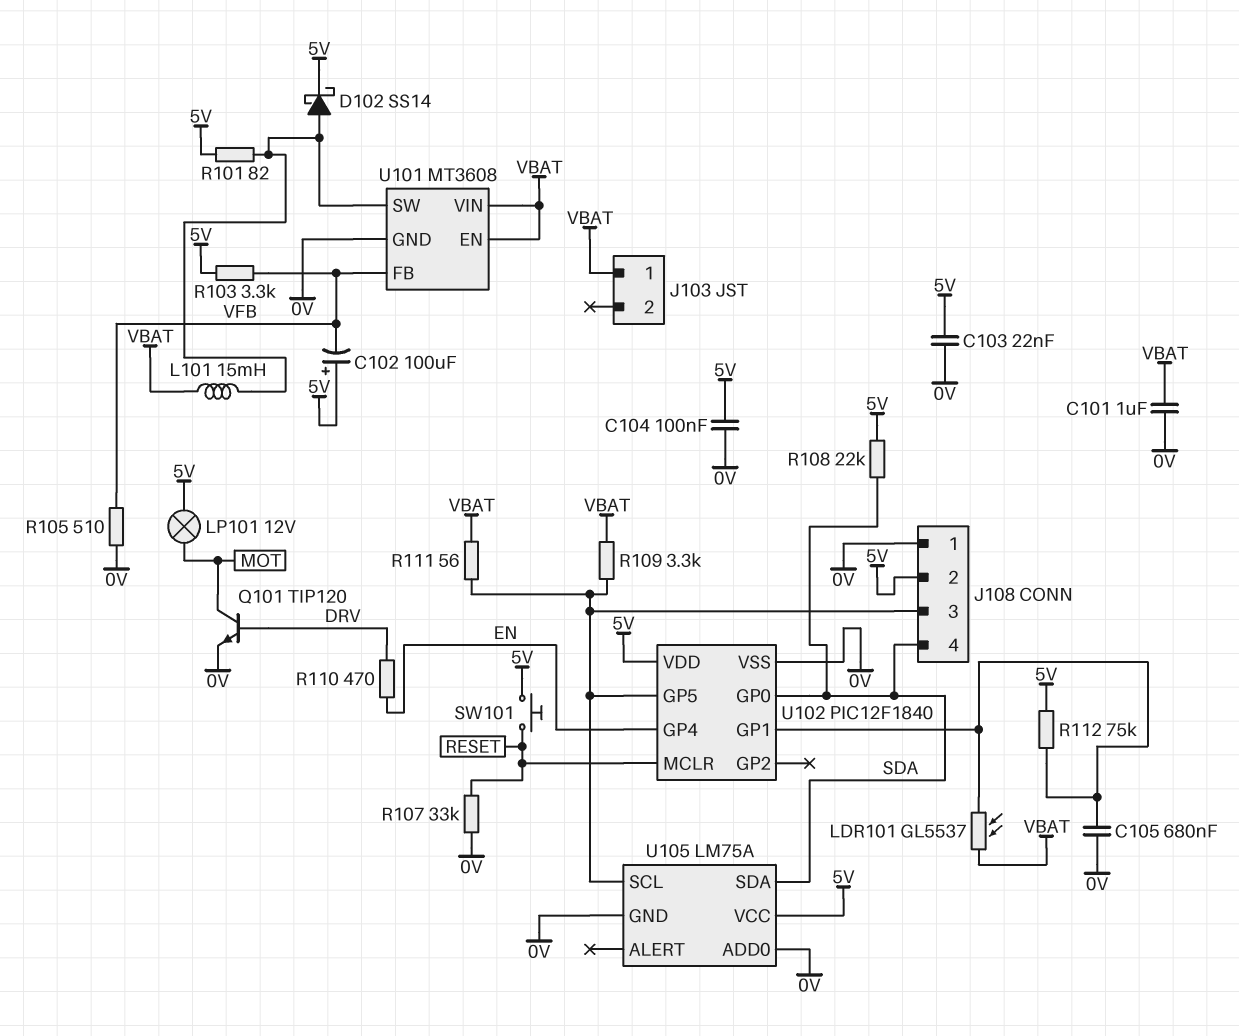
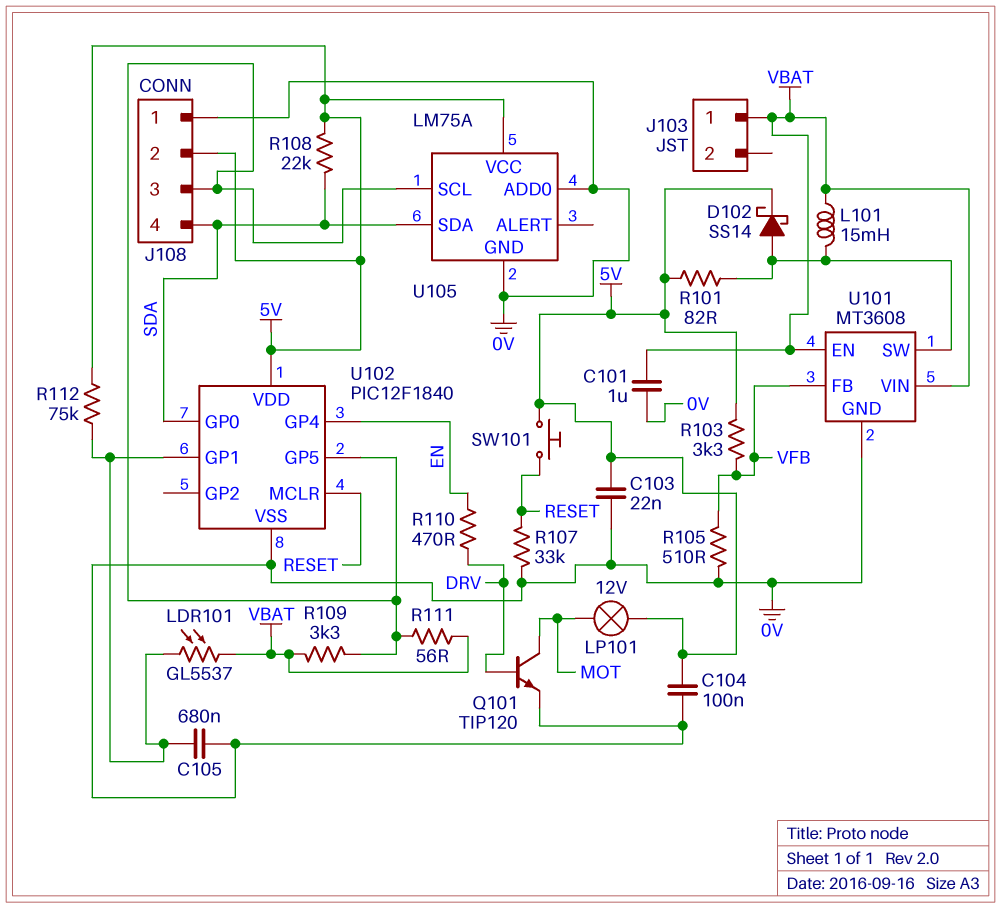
C102: 100uF (plus 5V, minus VFB) -> none

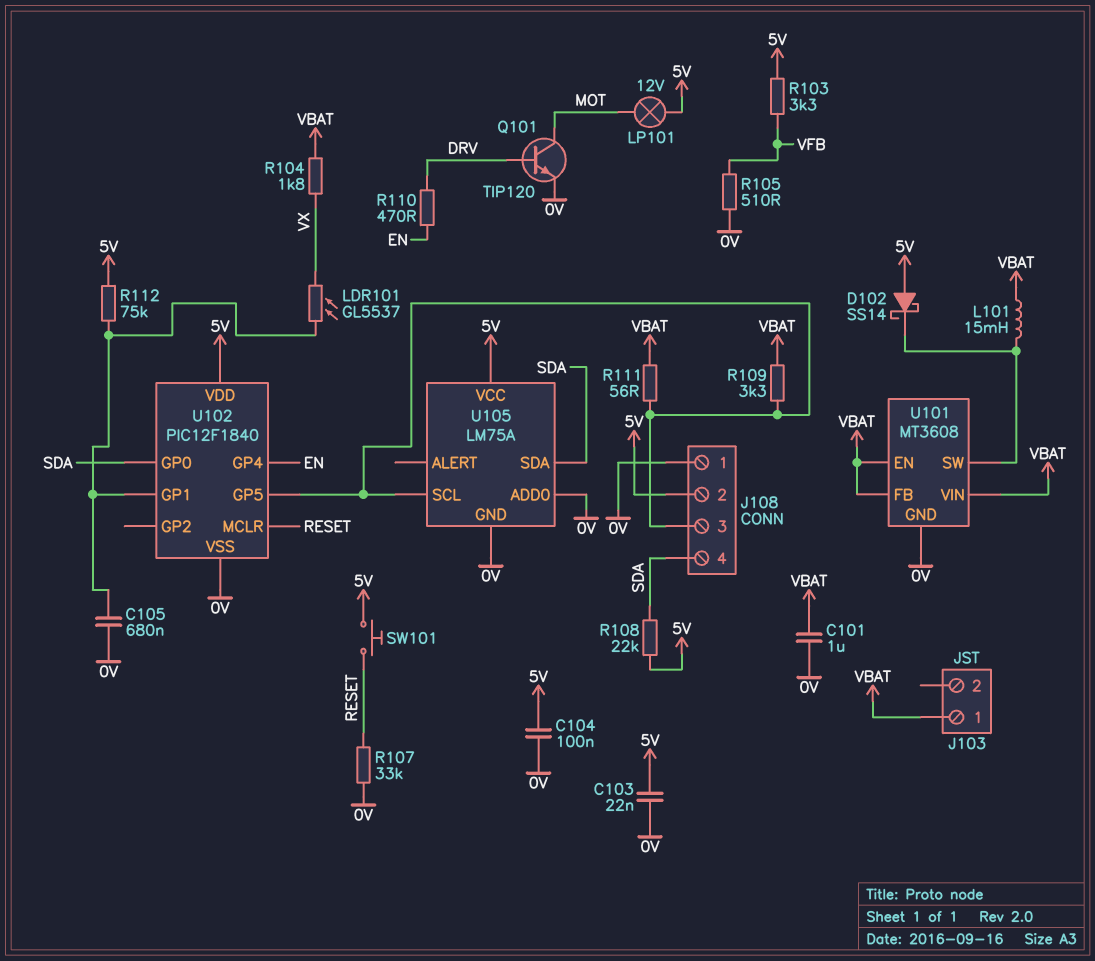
D102: schottky SS14 (A U101/SW, K 5V) -> schottky SS14 (A 5V, K U101/SW)
LDR101: GL5537 (U102/GP1, VBAT) -> GL5537 (U102/GP1, VX)
R101: 82 (5V, U101/SW) -> none
R104: none -> 1.8k (VBAT, VX)
U101 pin FB: VFB -> VBAT

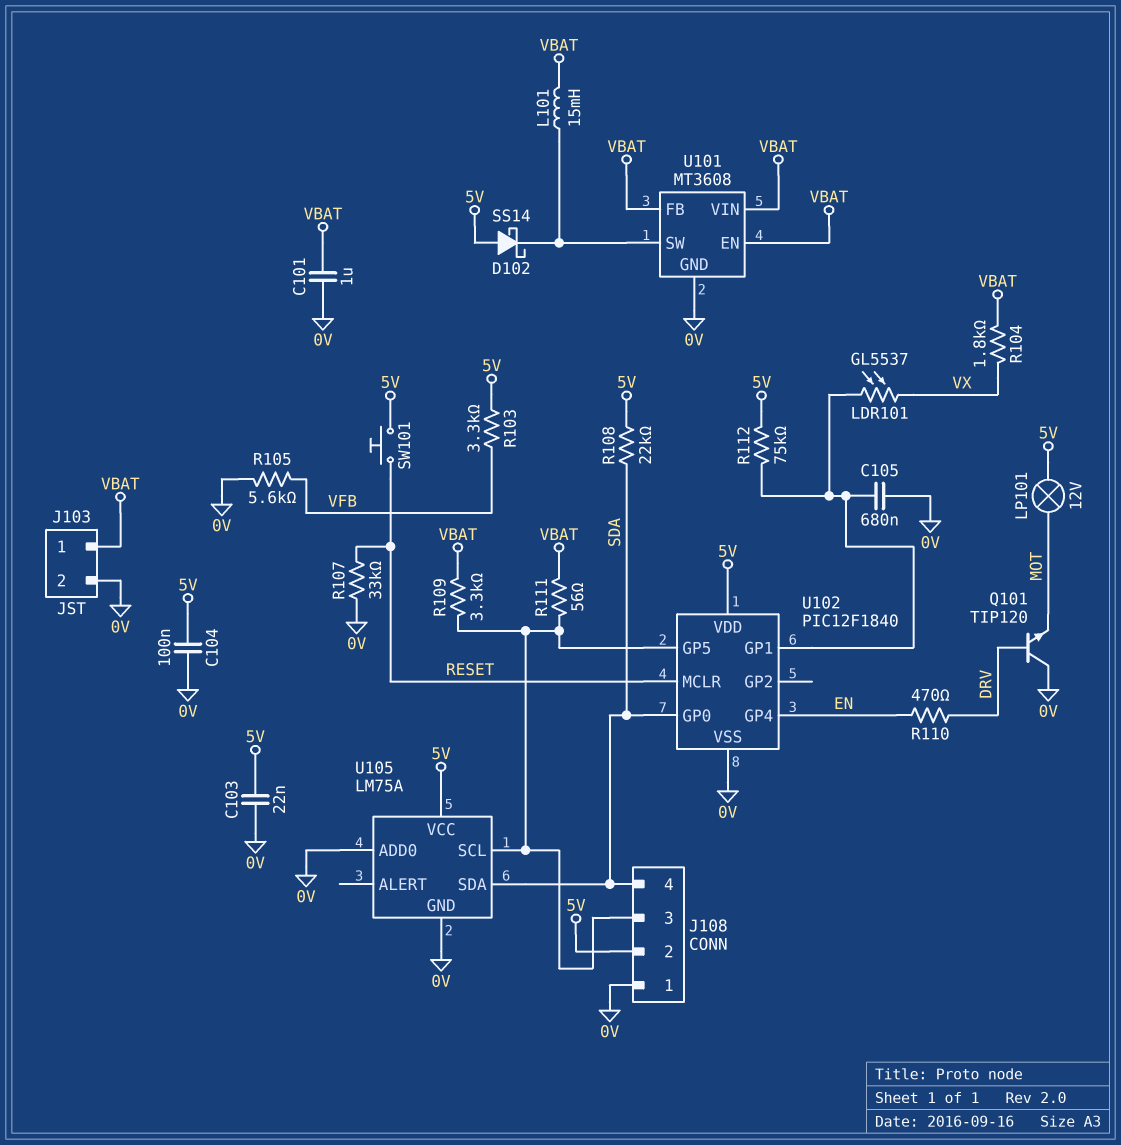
J103 pin 2: none -> 0V
Q101: NPN TIP120 (B DRV, C MOT, E 0V) -> NPN TIP120 (B DRV, C 0V, E MOT)
R105: 510 (0V, VFB) -> 5.6k (0V, VFB)

